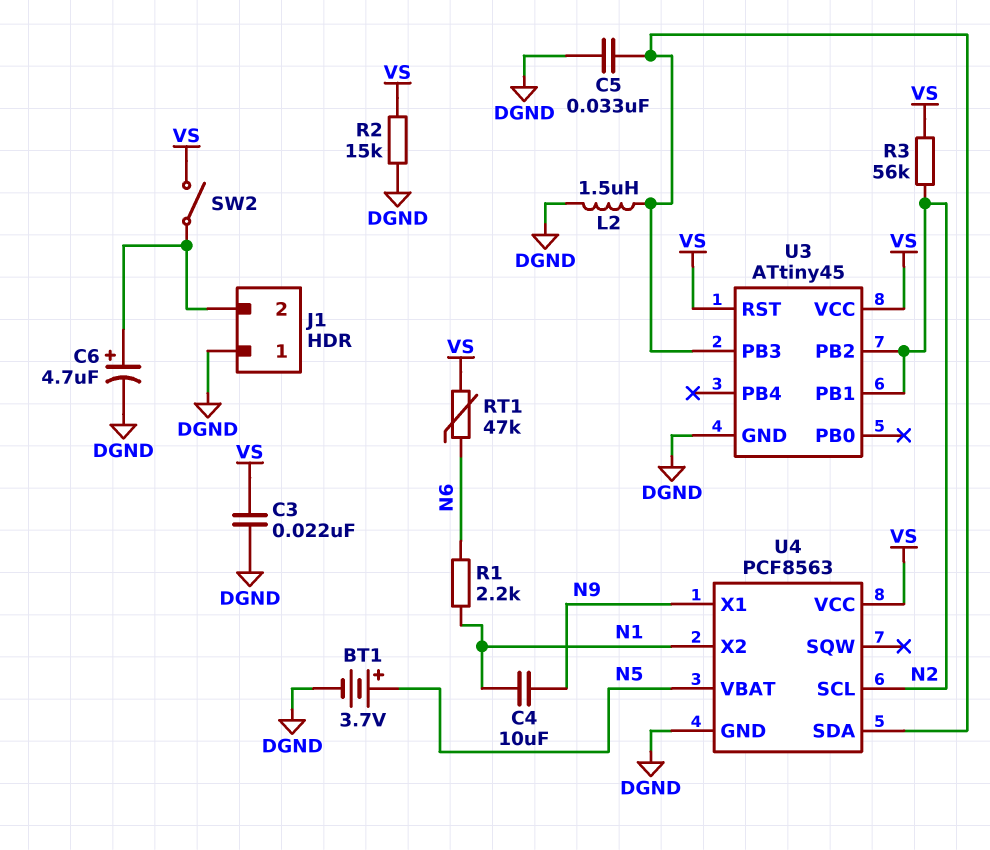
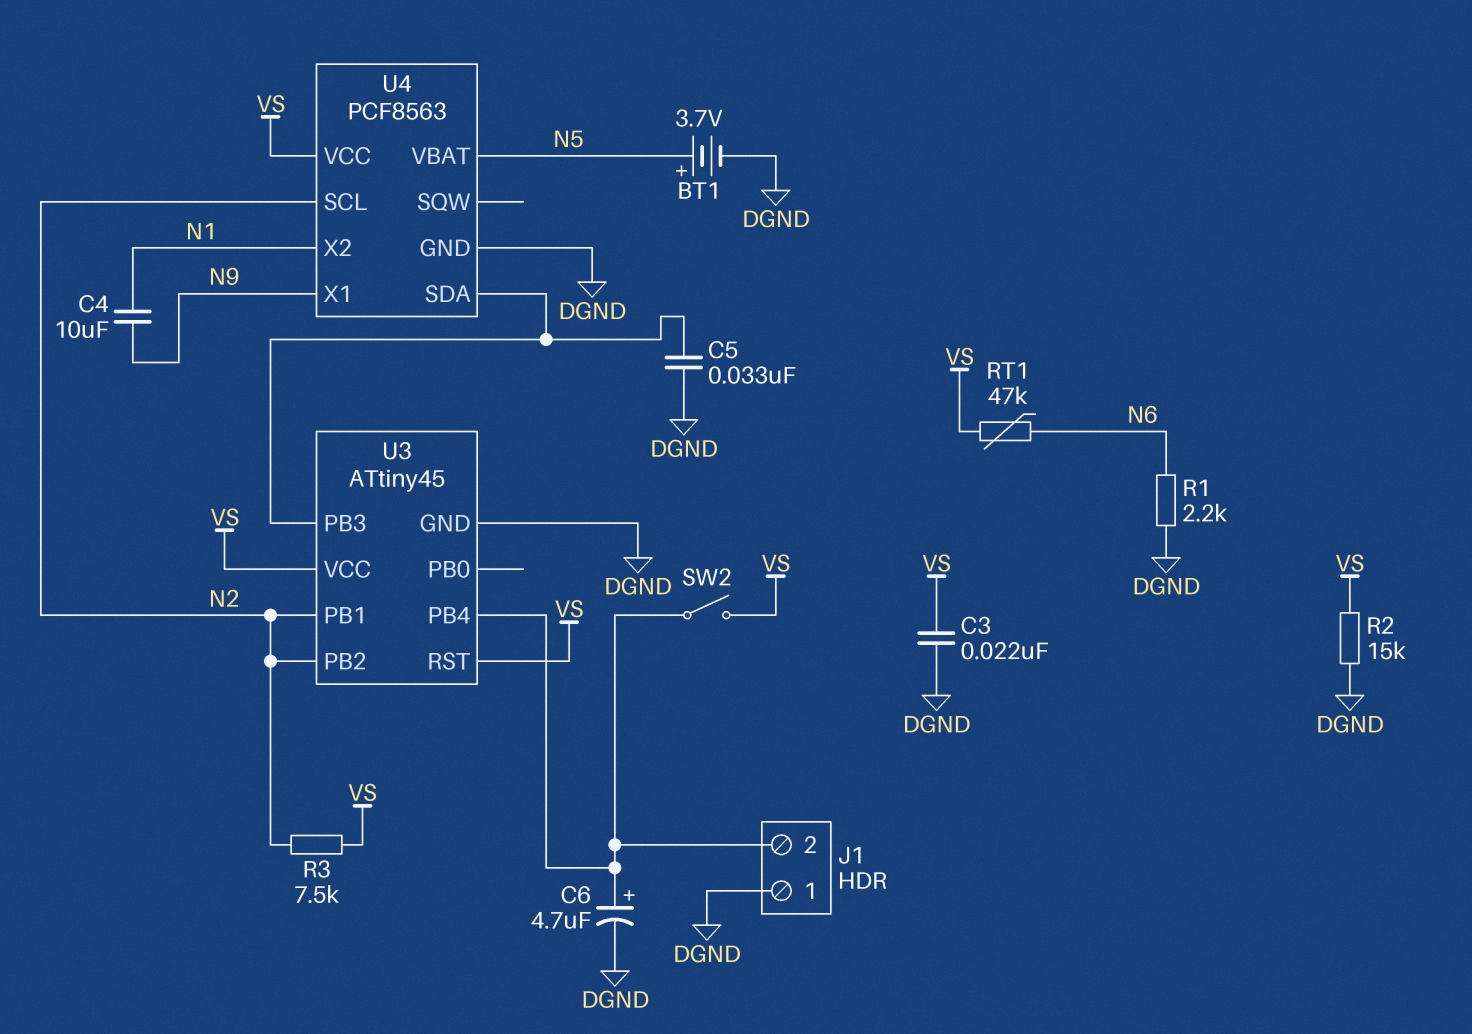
L2: 1.5uH (DGND, U3/PB3) -> none
R1: 2.2k (N1, N6) -> 2.2k (DGND, N6)
R3: 56k (N2, VS) -> 7.5k (N2, VS)
U3 pin PB4: none -> J1/2

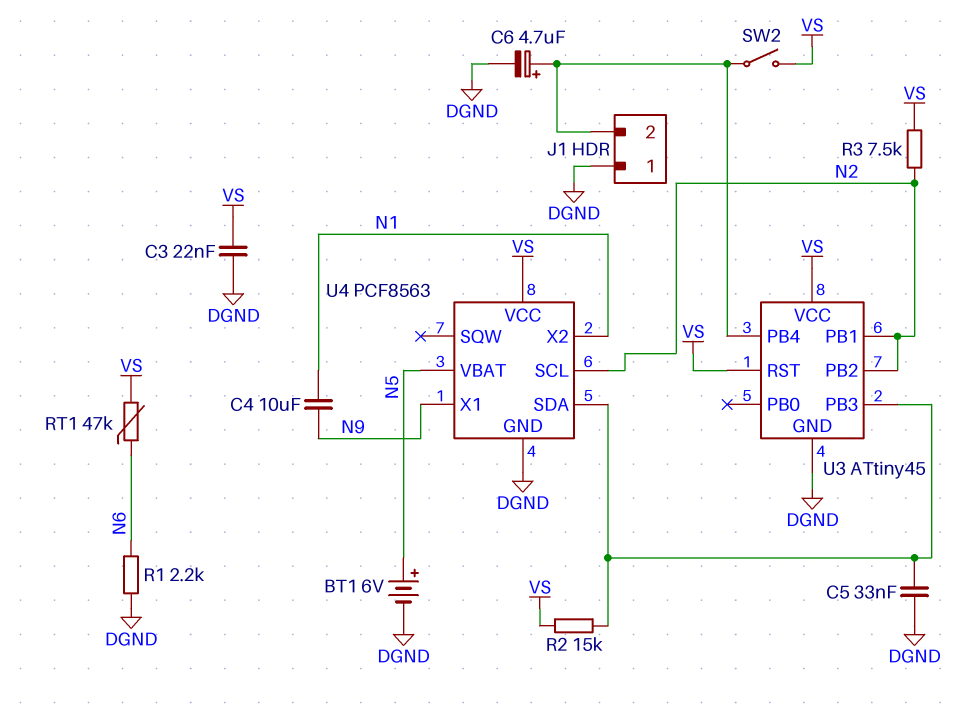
BT1: 3.7V (plus N5, minus DGND) -> 6V (plus N5, minus DGND)
R2: 15k (DGND, VS) -> 15k (U3/PB3, VS)

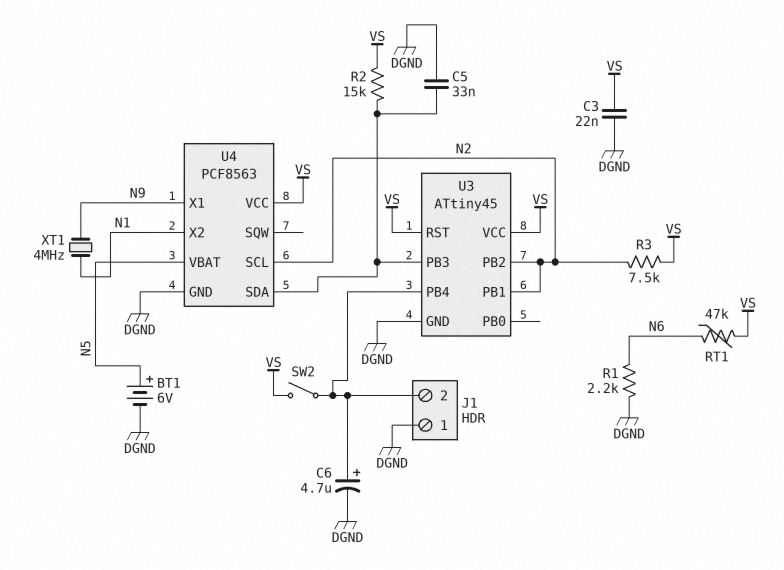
C4: 10uF (N1, N9) -> none
XT1: none -> 4MHz (N1, N9)

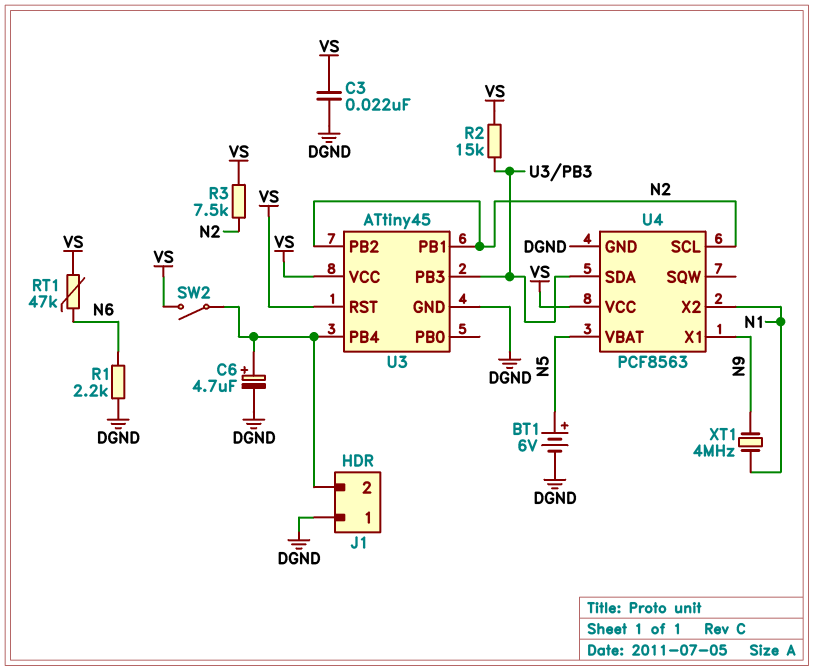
C5: 33nF (DGND, U3/PB3) -> none

